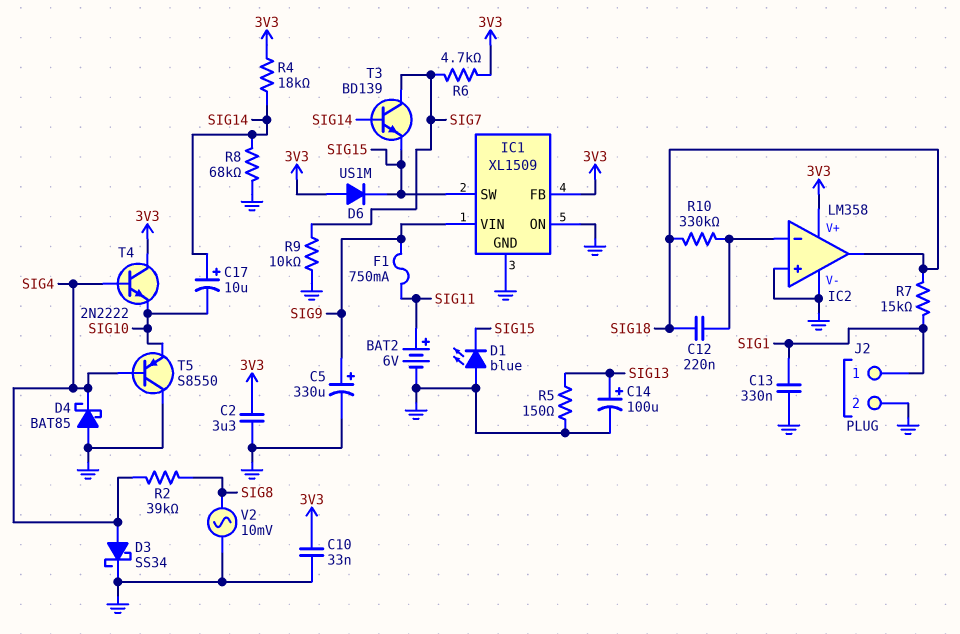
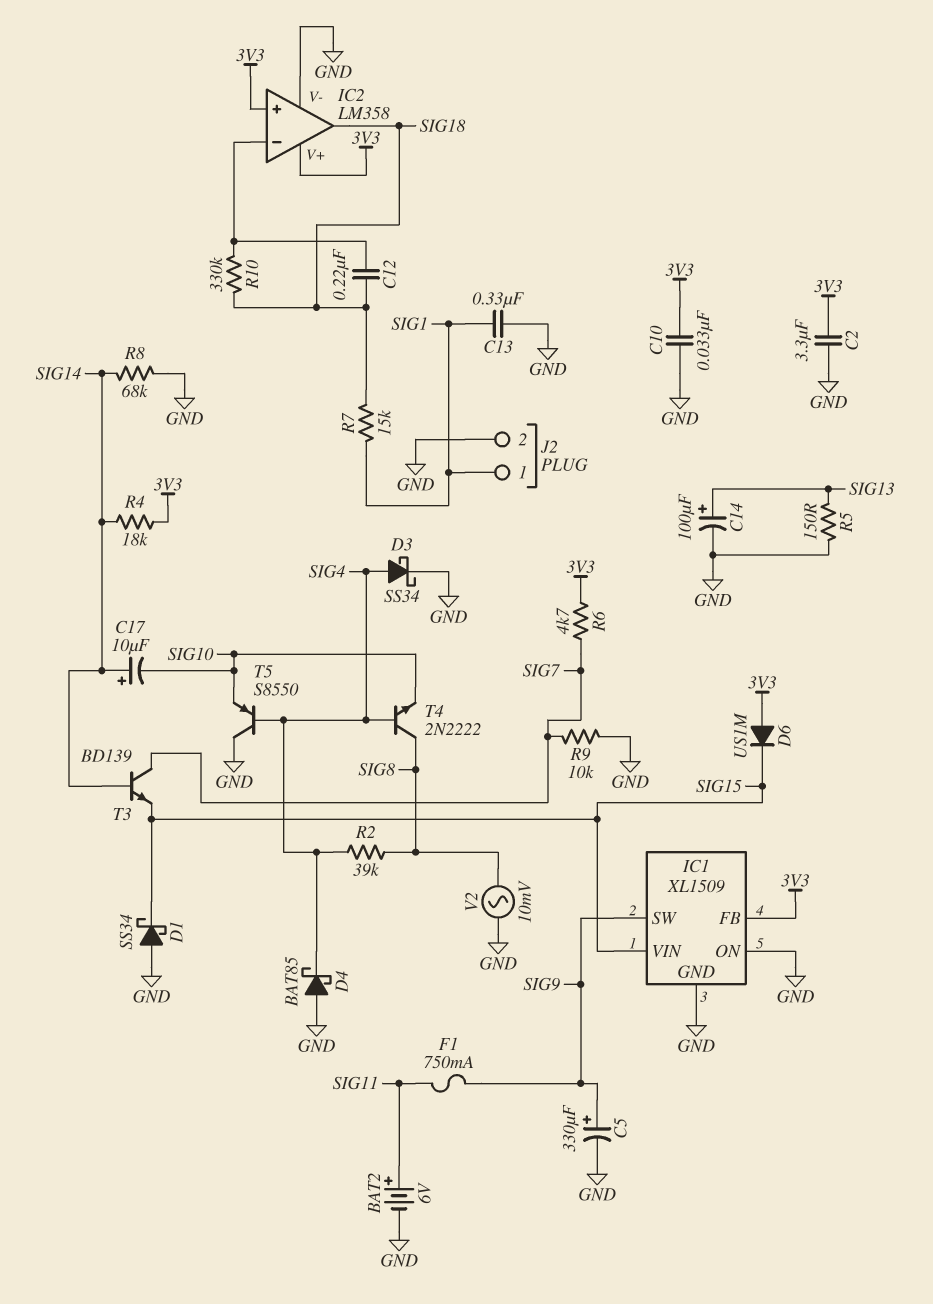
D1: LED blue (A GND, K SIG15) -> schottky SS34 (A GND, K SIG15)
IC1 pin SW: SIG15 -> SIG9
IC1 pin VIN: SIG9 -> SIG15
IC2 pin in+: GND -> 3V3
T4: NPN 2N2222 (B SIG4, C 3V3, E SIG10) -> NPN 2N2222 (B SIG4, C SIG8, E SIG10)

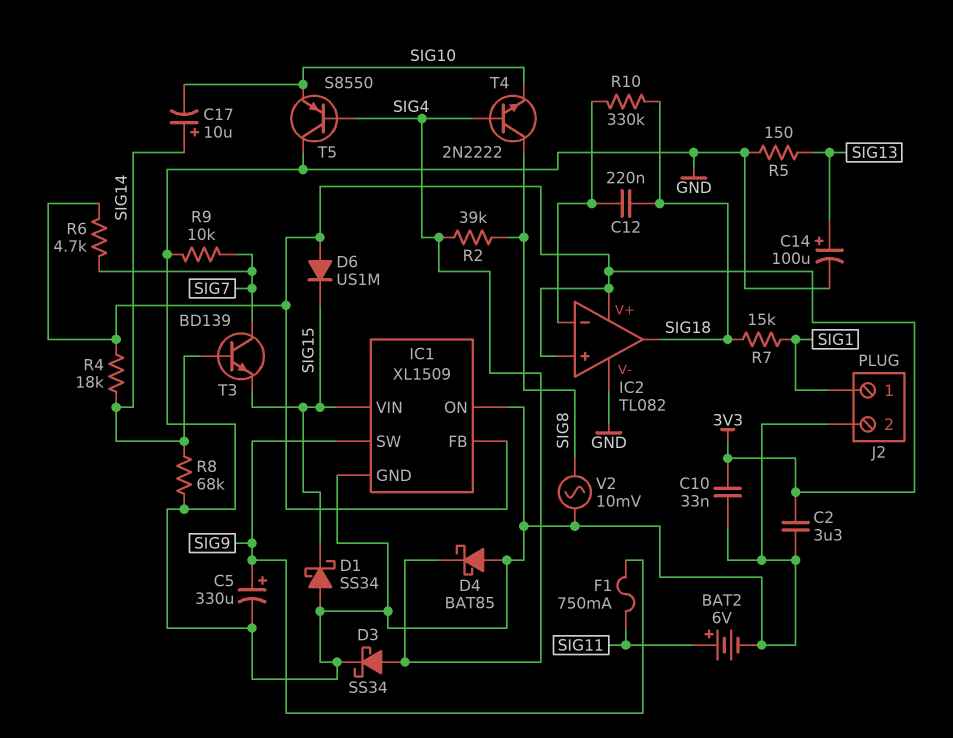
C13: 330nF (GND, SIG1) -> none
IC2: LM358 -> TL082

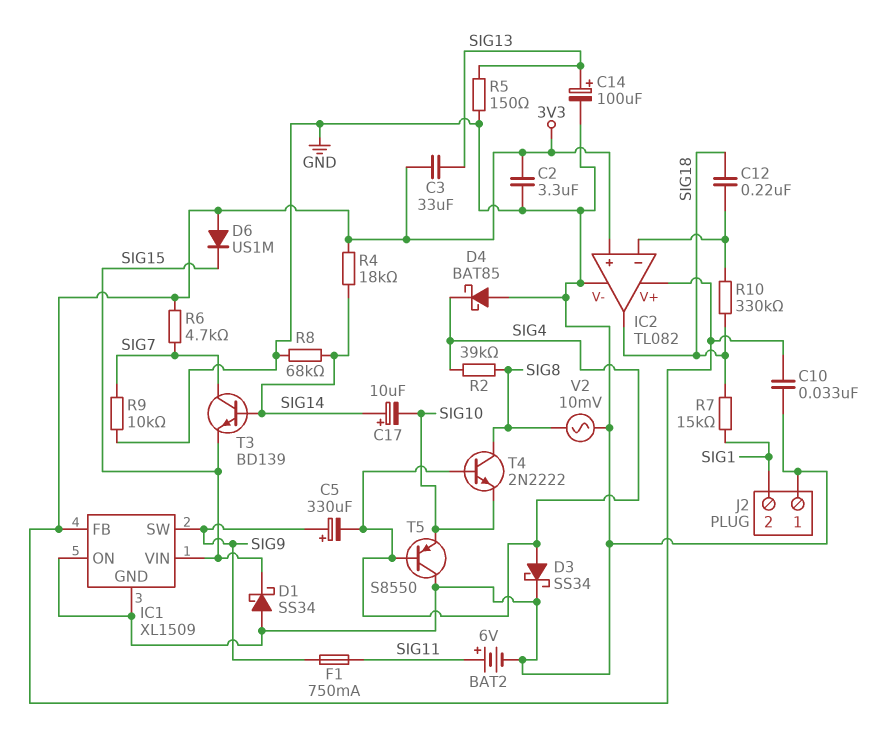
C3: none -> 33uF (3V3, SIG13)
C5: 330uF (plus SIG9, minus GND) -> 330uF (plus SIG9, minus SIG4)
J2 pin 1: SIG1 -> GND
J2 pin 2: GND -> SIG1

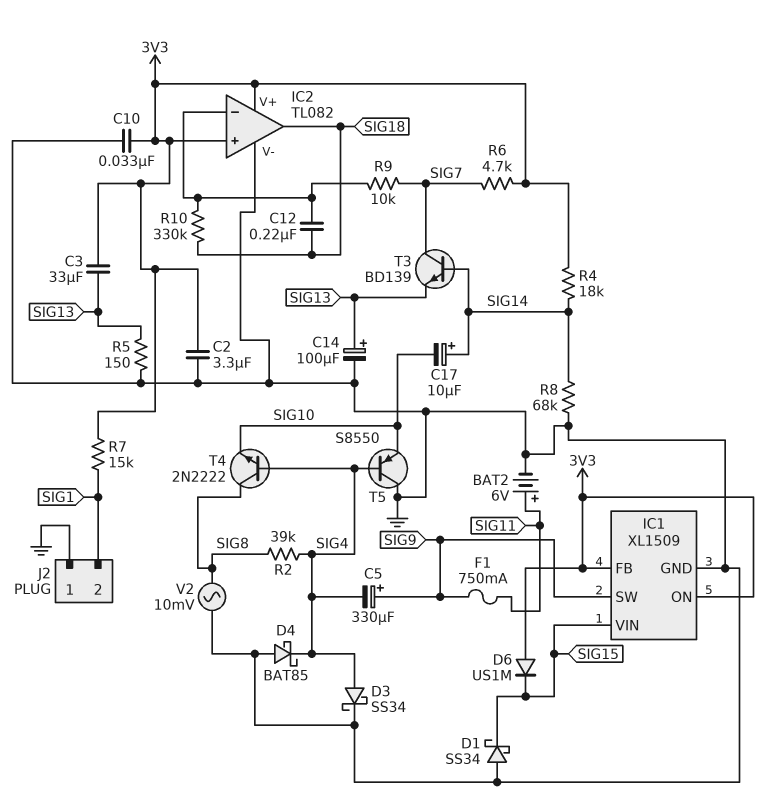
IC1 pin ON: GND -> 3V3
R7: 15k (SIG1, SIG18) -> 15k (3V3, SIG1)
R9: 10k (GND, SIG7) -> 10k (IC2/in-, SIG7)
T3: NPN BD139 (B SIG14, C SIG7, E SIG15) -> NPN BD139 (B SIG14, C SIG7, E SIG13)

